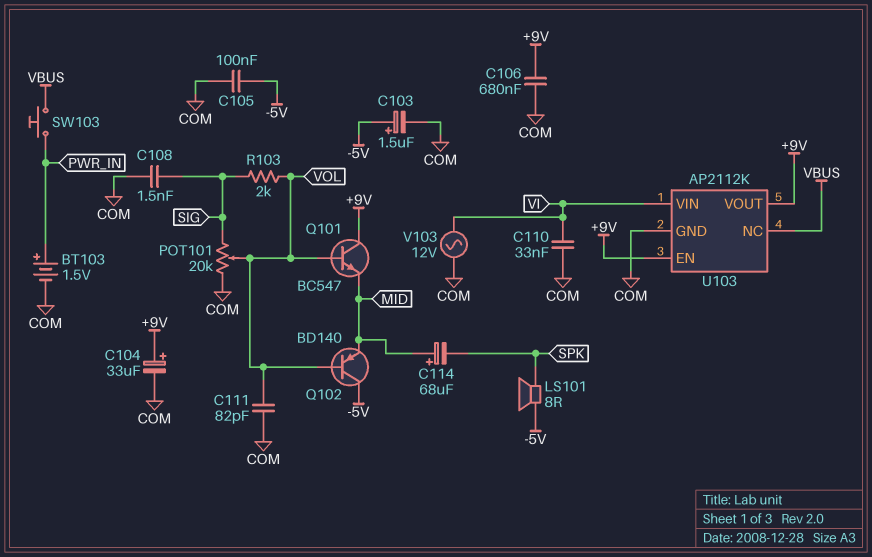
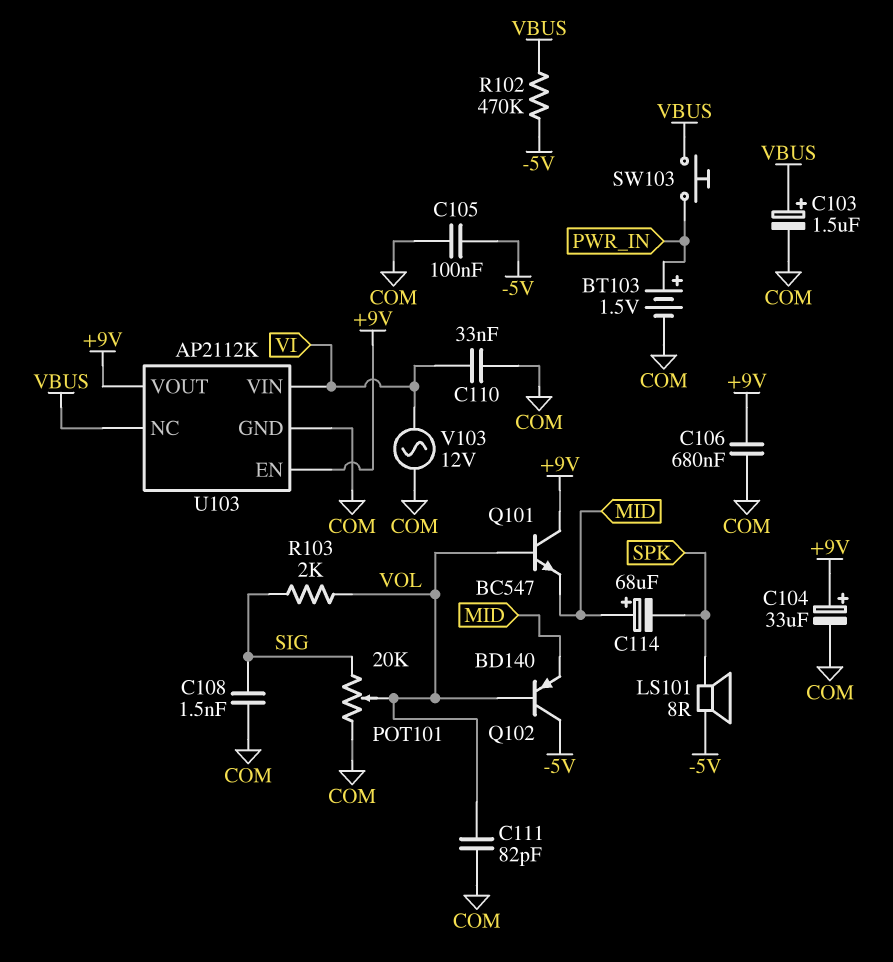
C103: 1.5uF (plus -5V, minus COM) -> 1.5uF (plus VBUS, minus COM)
R102: none -> 470k (-5V, VBUS)

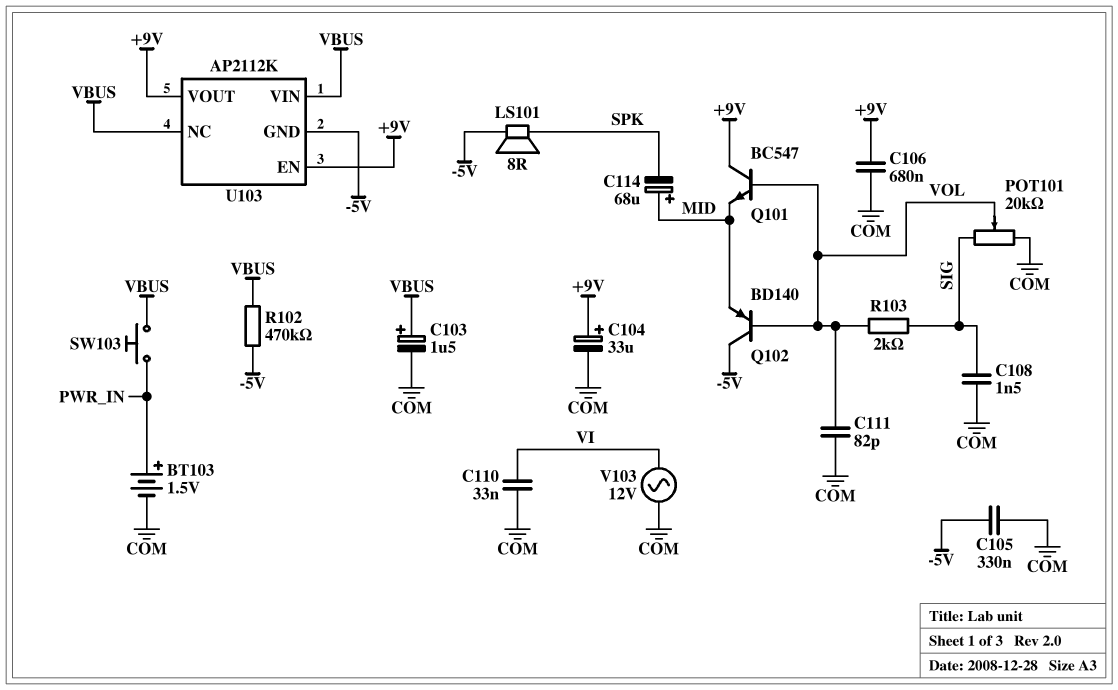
C105: 100nF (-5V, COM) -> 330nF (-5V, COM)
U103 pin GND: COM -> -5V
U103 pin VIN: VI -> VBUS

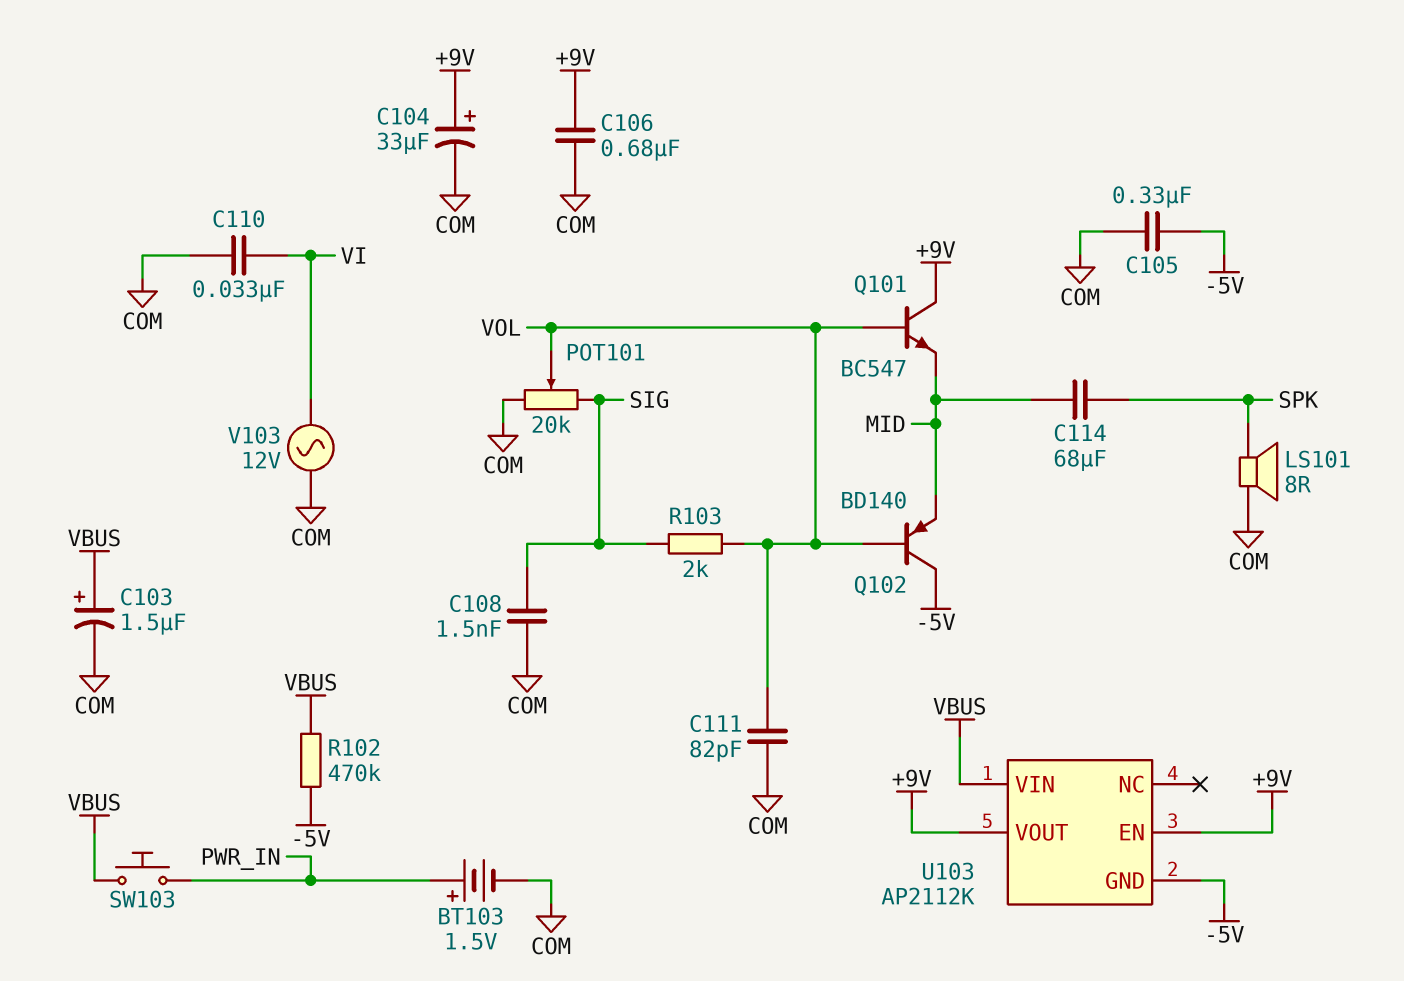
C114: 68uF (plus MID, minus SPK) -> 68uF (MID, SPK)
LS101: speaker 8R (-5V, SPK) -> speaker 8R (COM, SPK)
U103 pin NC: VBUS -> none

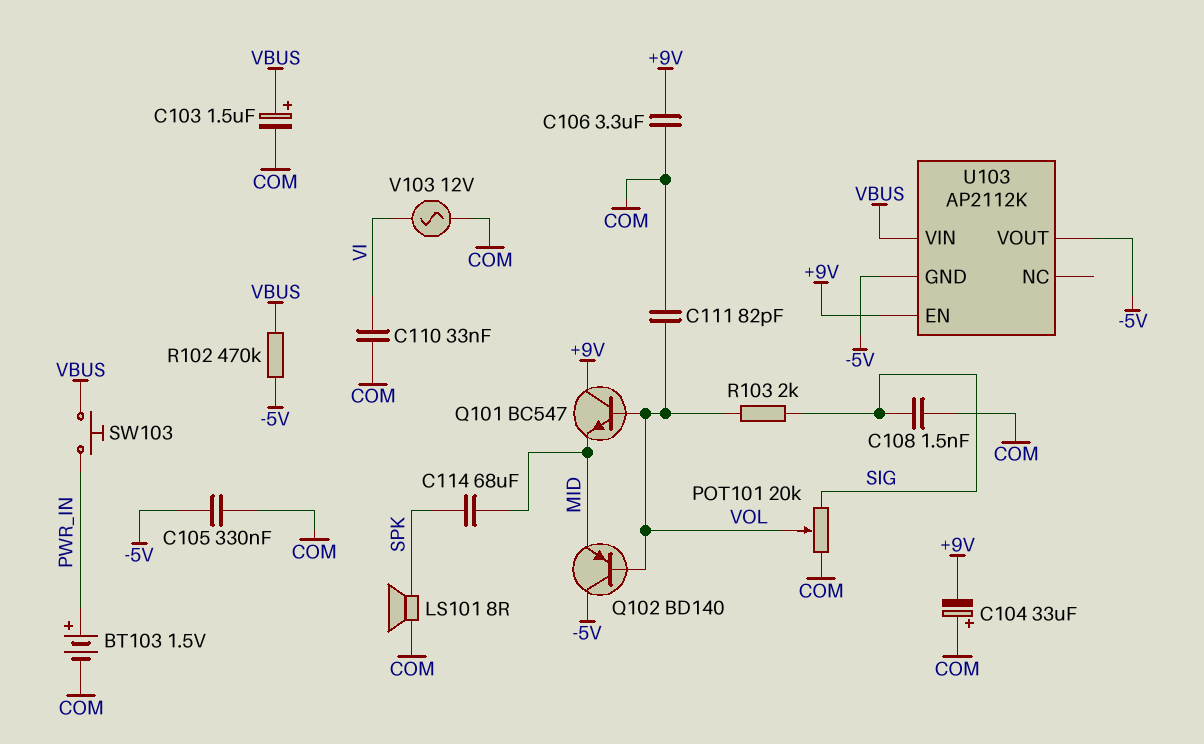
C104: 33uF (plus +9V, minus COM) -> 33uF (plus COM, minus +9V)
C106: 680nF (+9V, COM) -> 3.3uF (+9V, COM)
U103 pin VOUT: +9V -> -5V

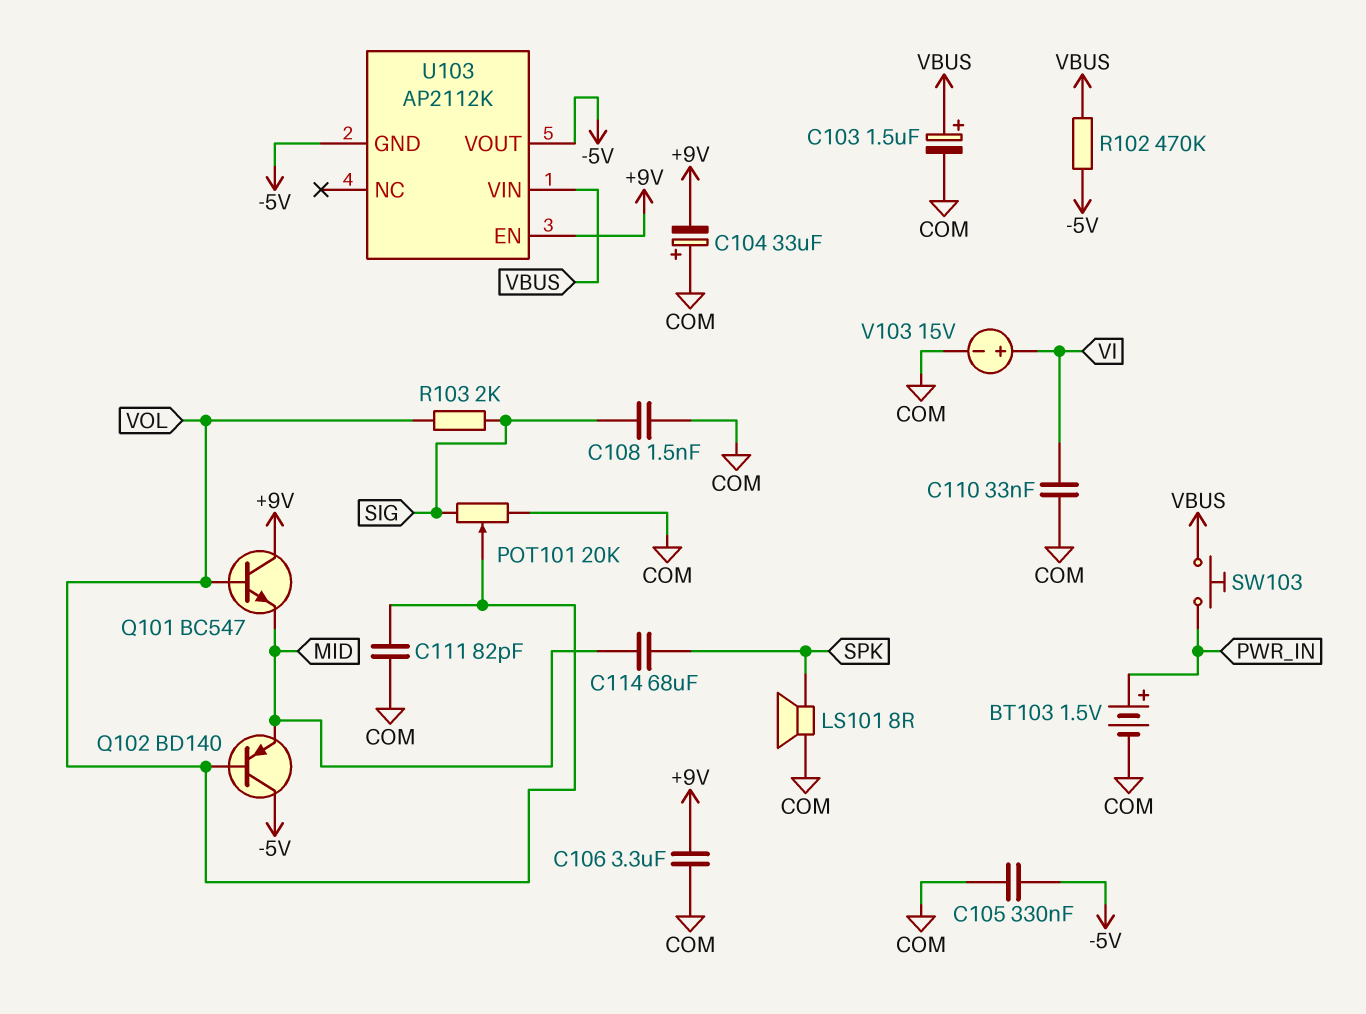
V103: AC 12V (COM, VI) -> 15V (plus VI, minus COM)

